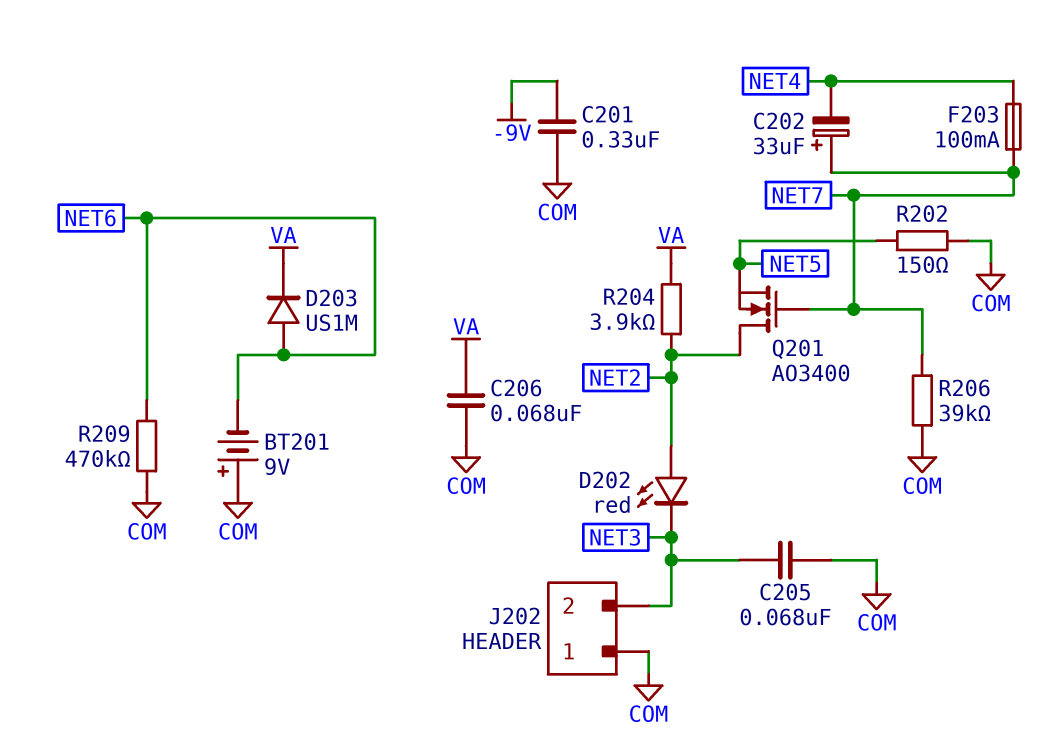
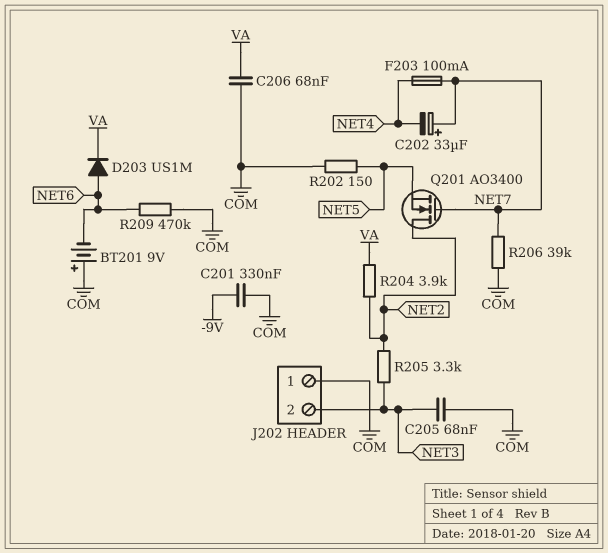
D202: LED red (A NET2, K NET3) -> none
R205: none -> 3.3k (NET2, NET3)

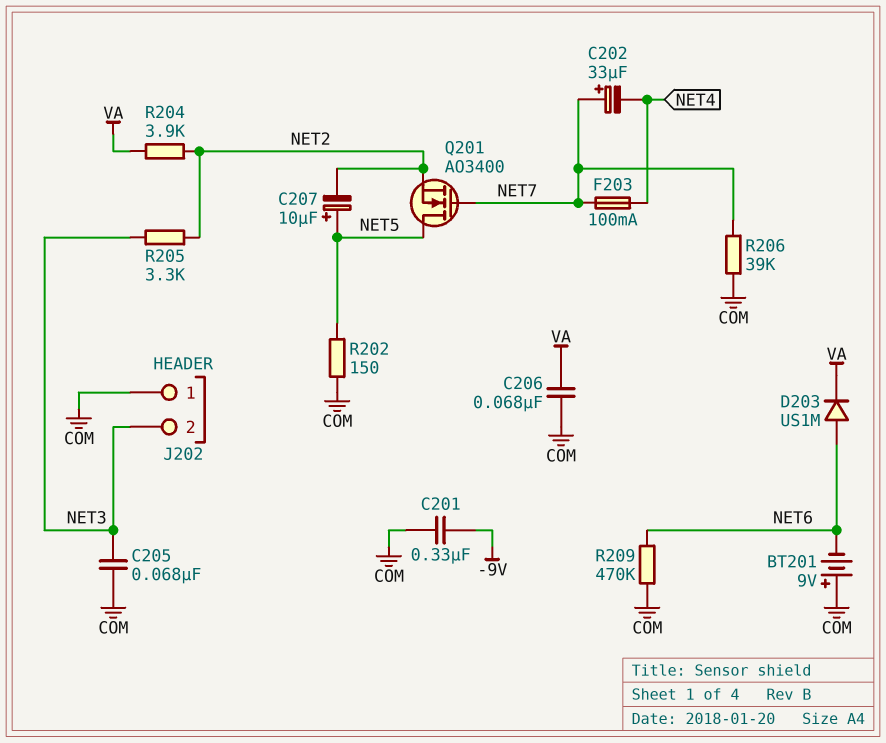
C207: none -> 10uF (plus NET5, minus NET2)
Q201: NMOS AO3400 (G NET7, D NET2, S NET5) -> NMOS AO3400 (G NET7, D NET5, S NET2)

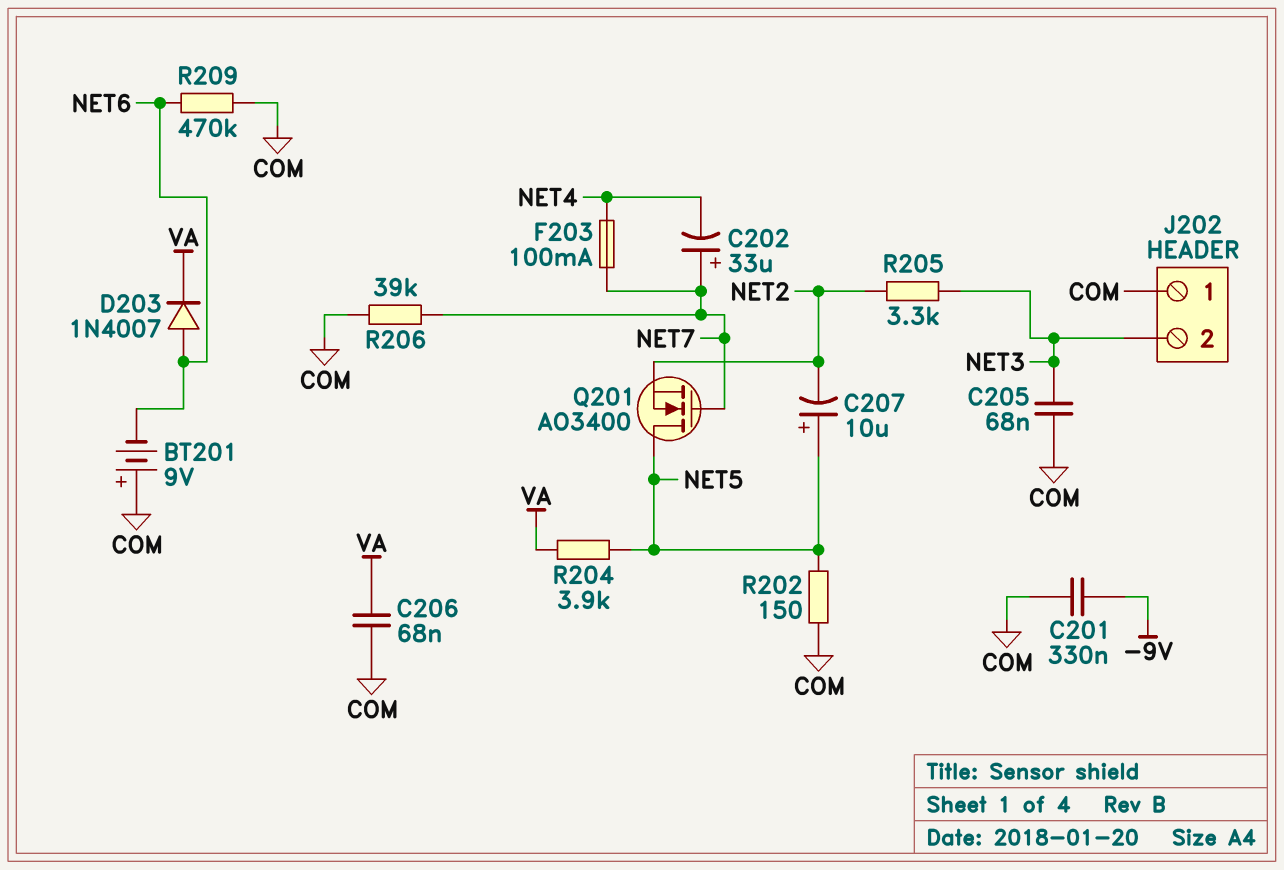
D203: diode US1M (A NET6, K VA) -> diode 1N4007 (A NET6, K VA)
R204: 3.9k (NET2, VA) -> 3.9k (NET5, VA)

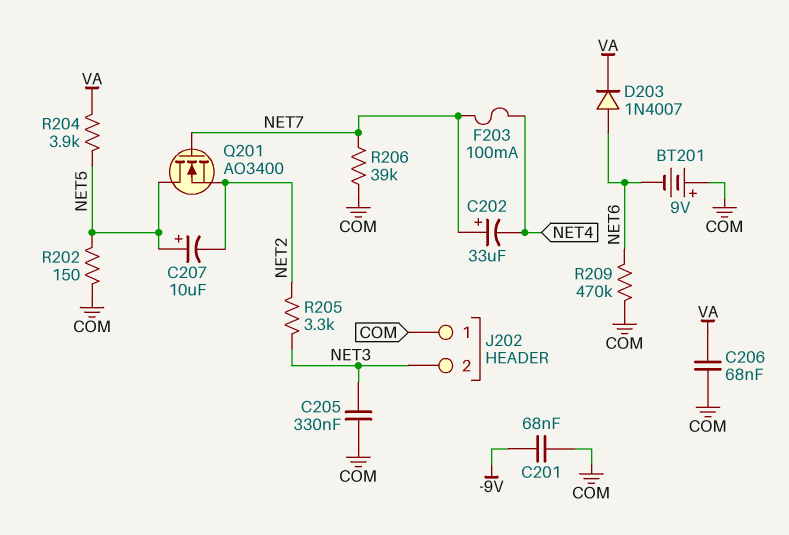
C201: 330nF (-9V, COM) -> 68nF (-9V, COM)
C205: 68nF (COM, NET3) -> 330nF (COM, NET3)

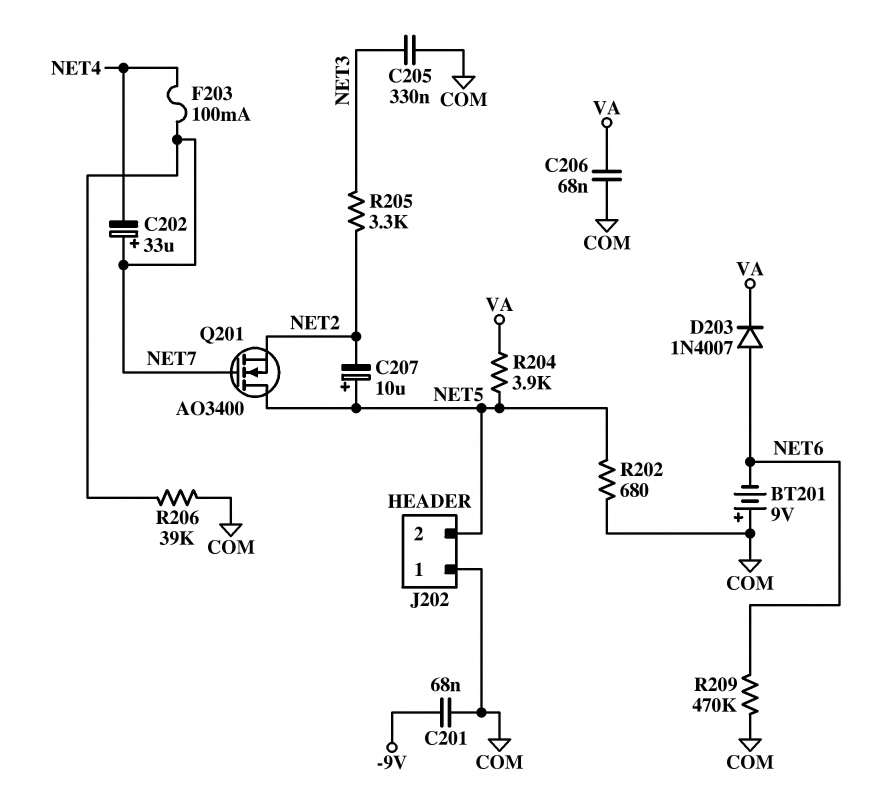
J202 pin 2: NET3 -> NET5
R202: 150 (COM, NET5) -> 680 (COM, NET5)

